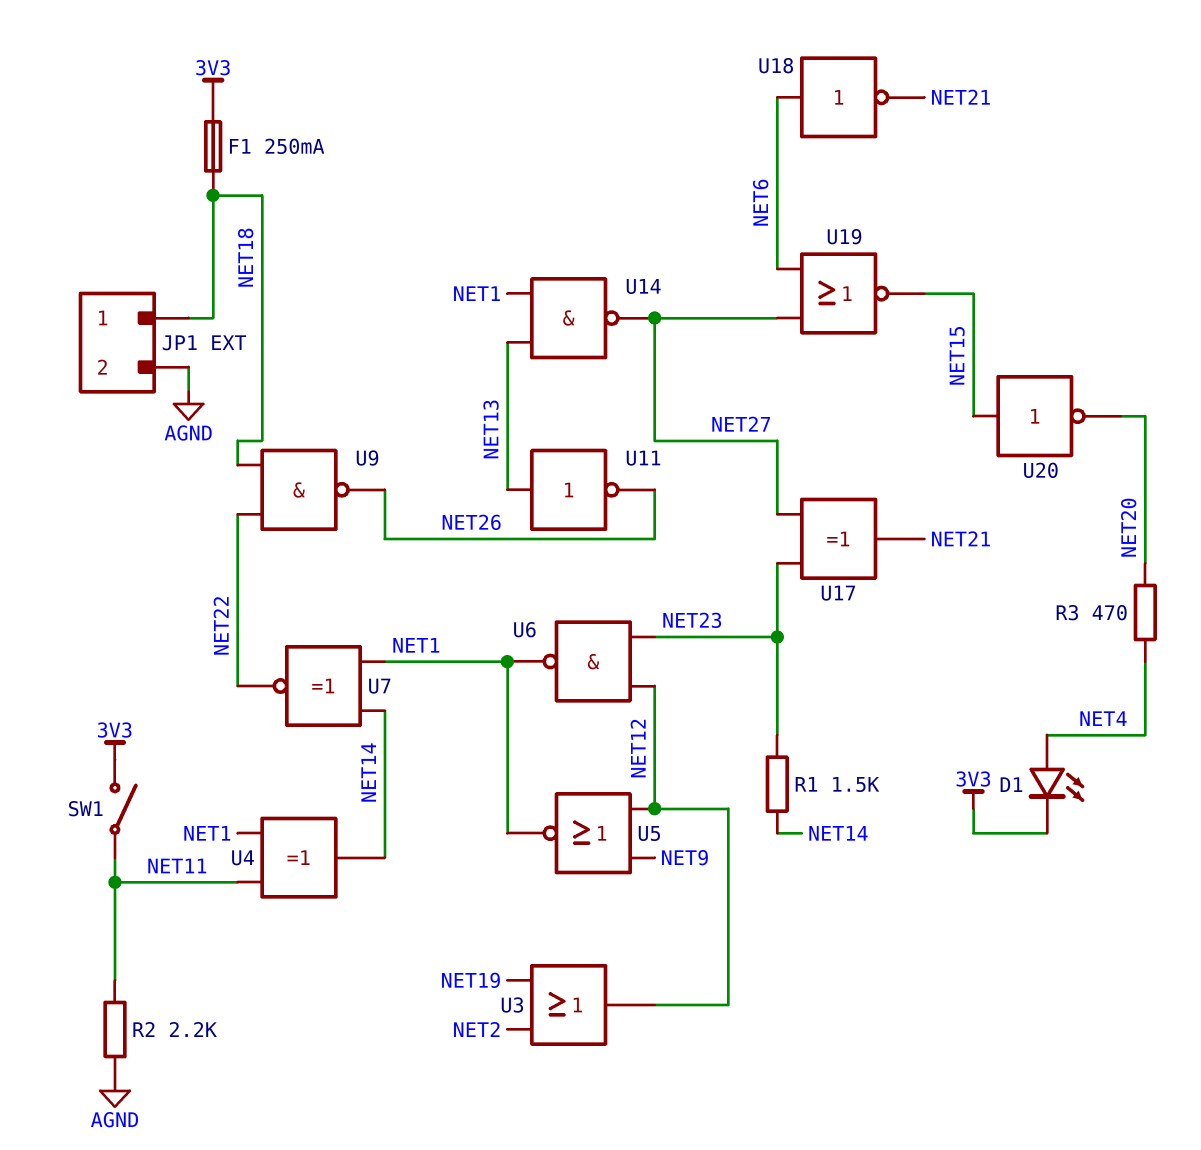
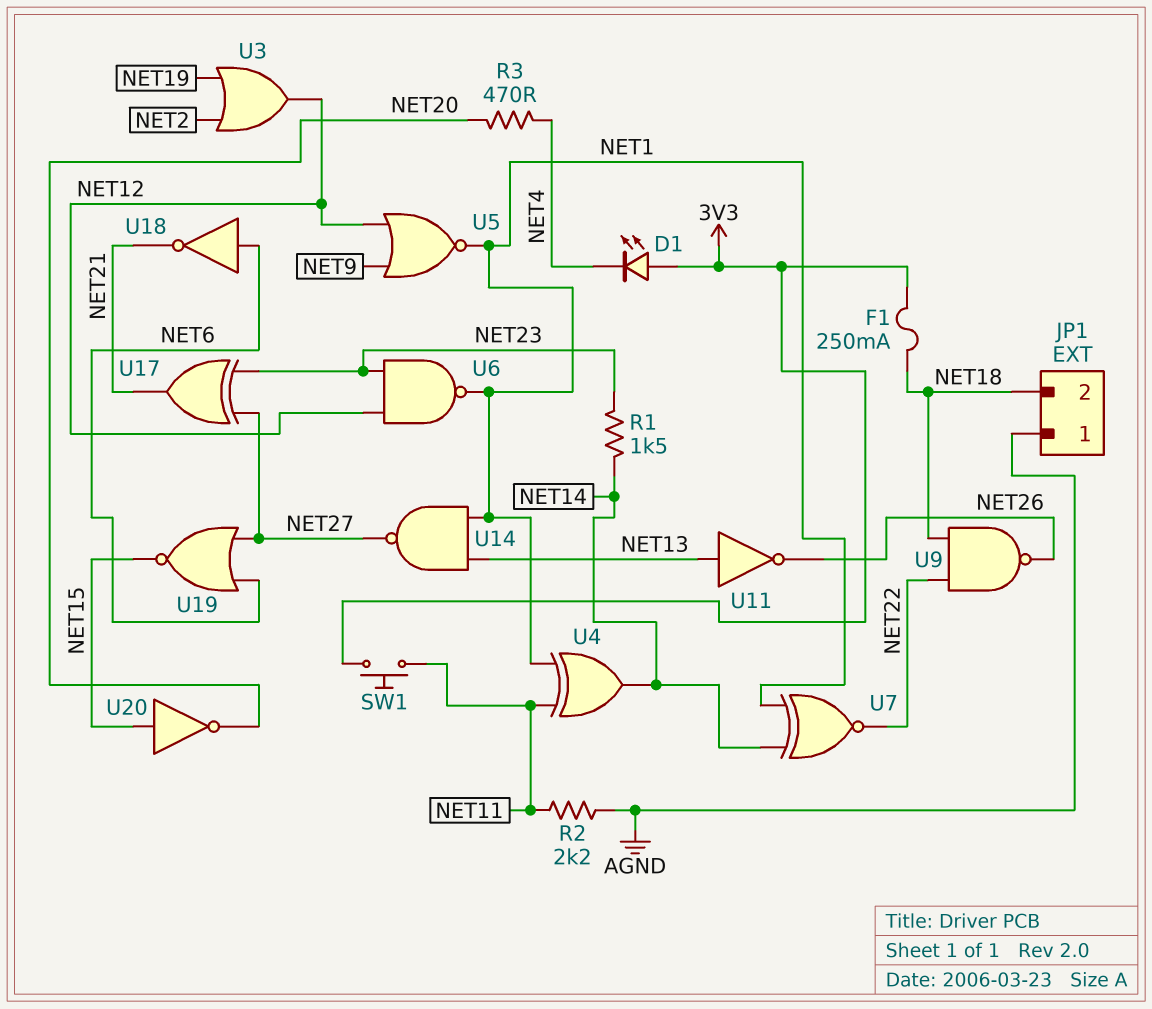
D1: LED (A NET4, K 3V3) -> LED (A 3V3, K NET4)
JP1 pin 1: NET18 -> AGND
JP1 pin 2: AGND -> NET18
SW1: switch (3V3, NET11) -> button (3V3, NET11)

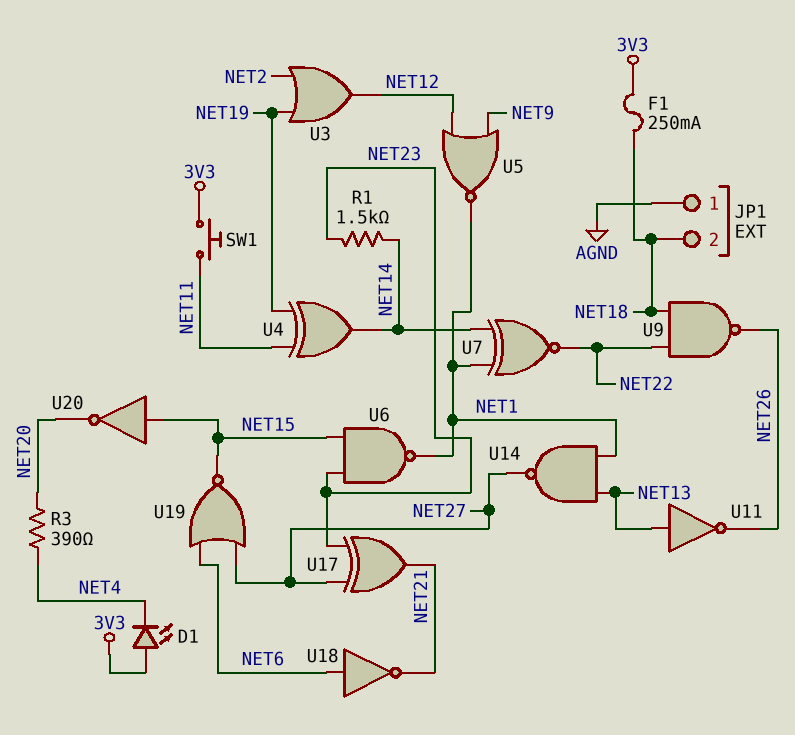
R2: 2.2k (AGND, NET11) -> none
R3: 470 (NET4, NET20) -> 390 (NET4, NET20)
U4: XOR (in NET1, in NET11, out NET14) -> XOR (in NET11, in NET19, out NET14)
U6: NAND (in NET12, in NET23, out NET1) -> NAND (in NET15, in NET23, out NET1)

